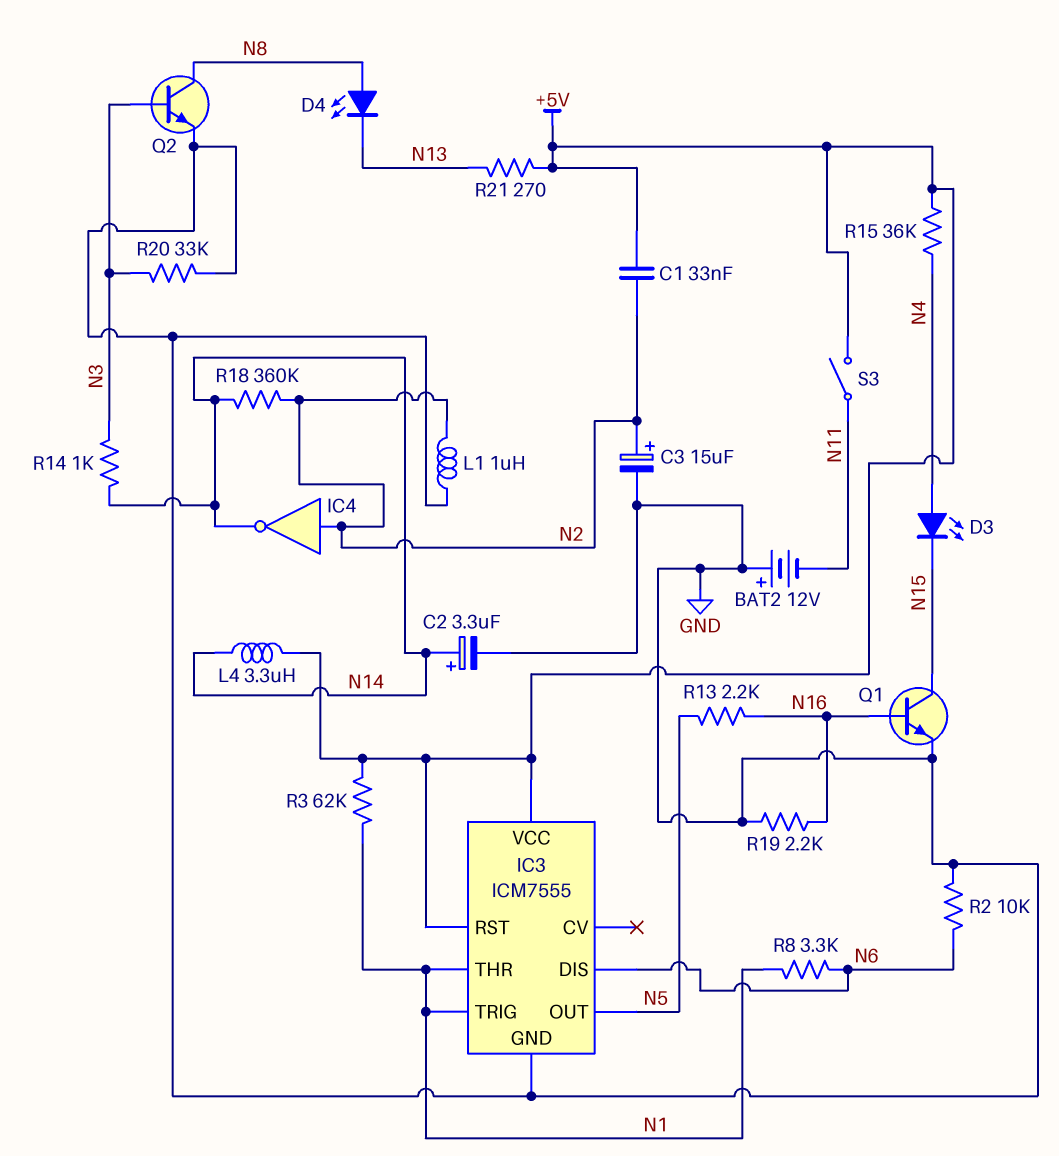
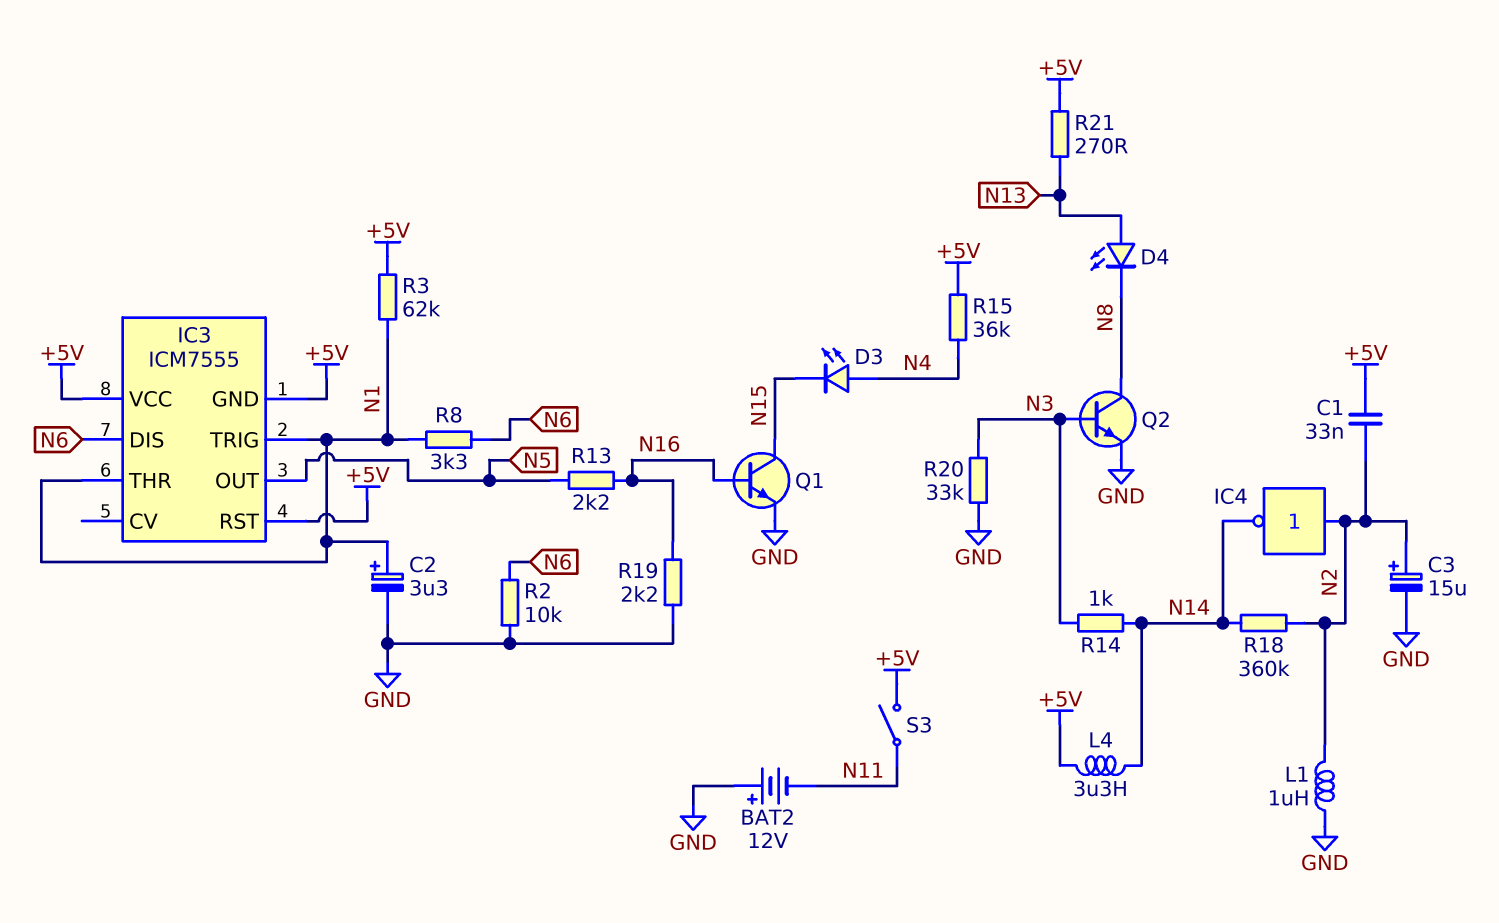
C2: 3.3uF (plus N14, minus GND) -> 3.3uF (plus N1, minus GND)
D4: LED (A N8, K N13) -> LED (A N13, K N8)
IC3 pin GND: GND -> +5V

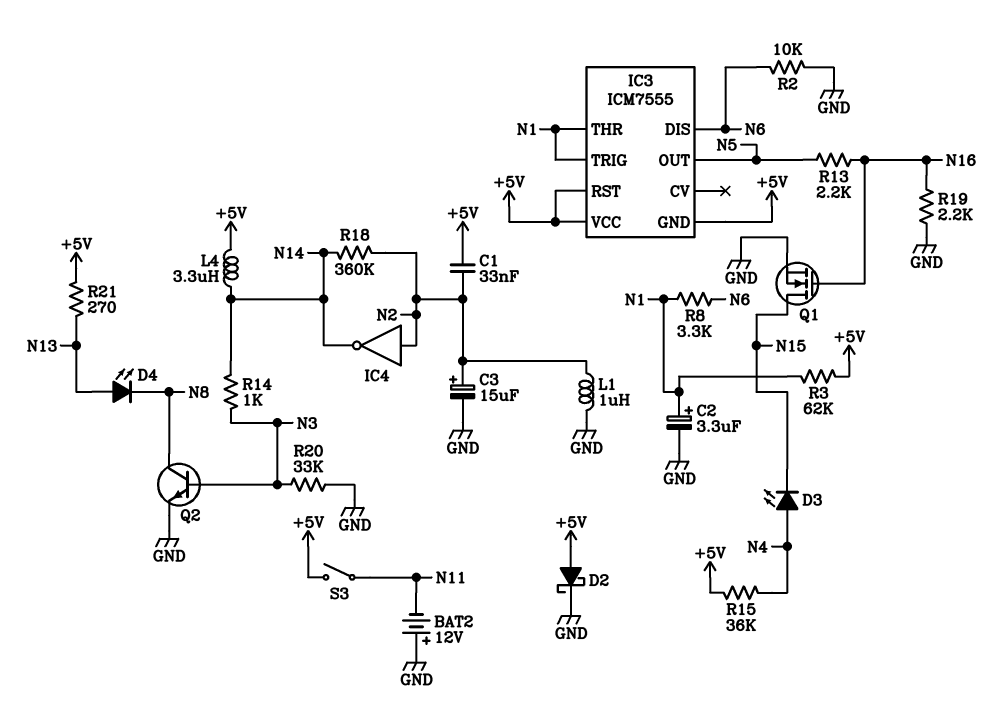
D2: none -> schottky (A +5V, K GND)
Q1: NPN (B N16, C N15, E GND) -> NMOS (G N16, D N15, S GND)

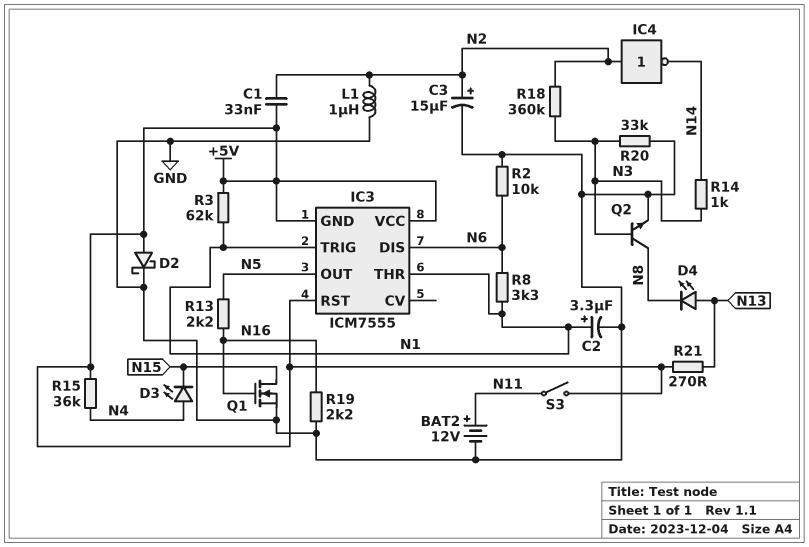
BAT2: 12V (plus GND, minus N11) -> 12V (plus N11, minus GND)
L4: 3.3uH (+5V, N14) -> none
R18: 360k (N2, N14) -> 360k (N2, N3)

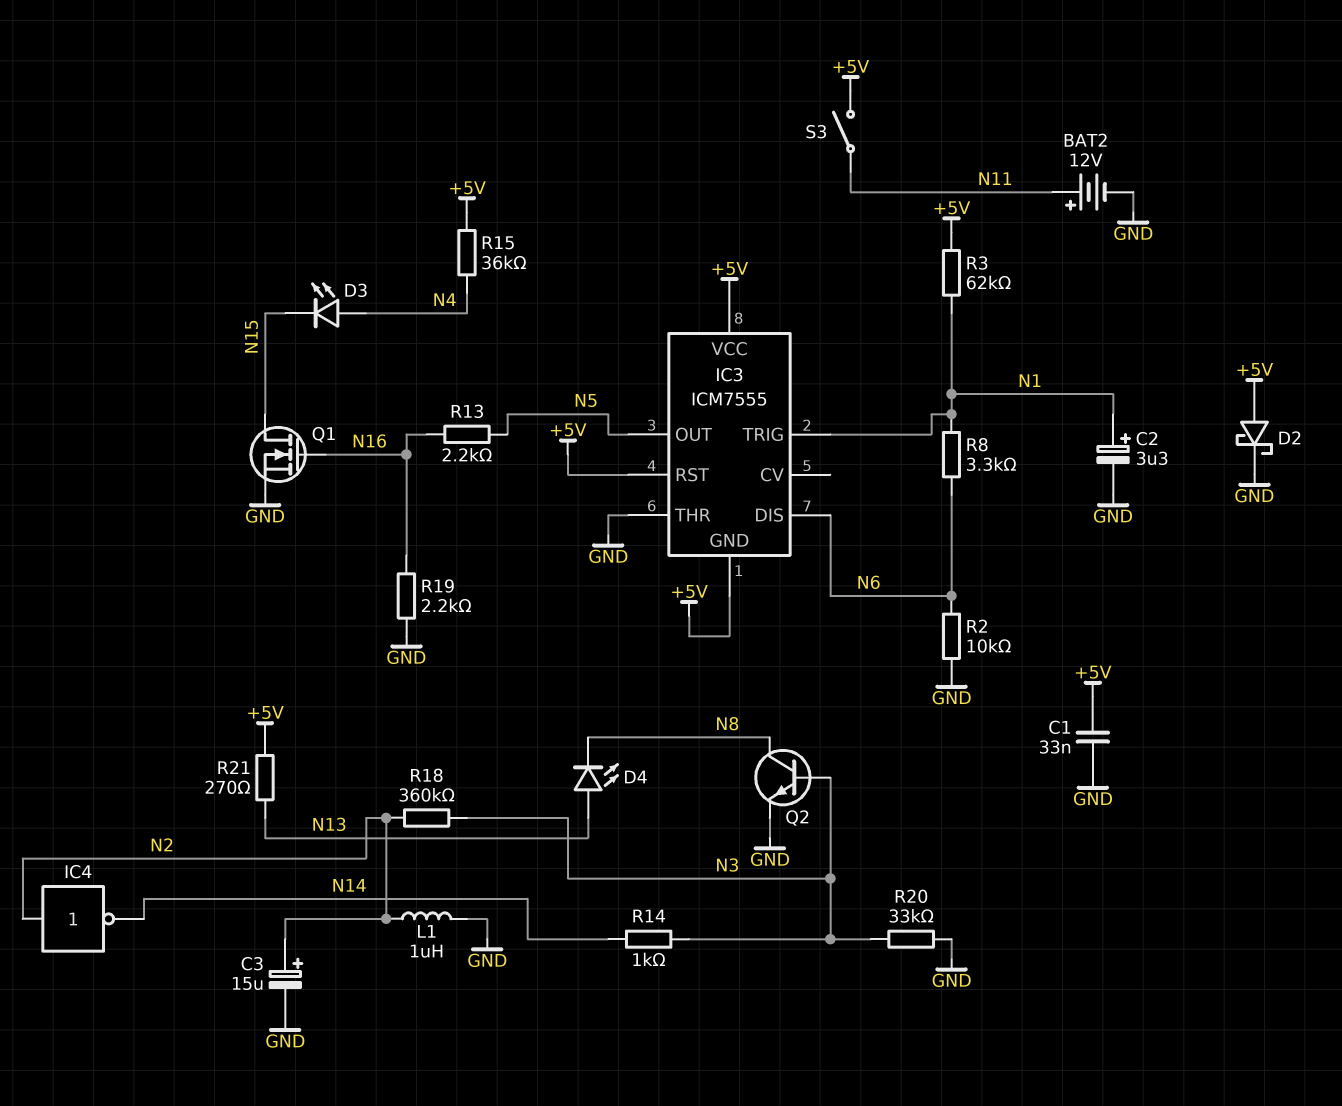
C1: 33nF (+5V, N2) -> 33nF (+5V, GND)
IC3 pin THR: N1 -> GND

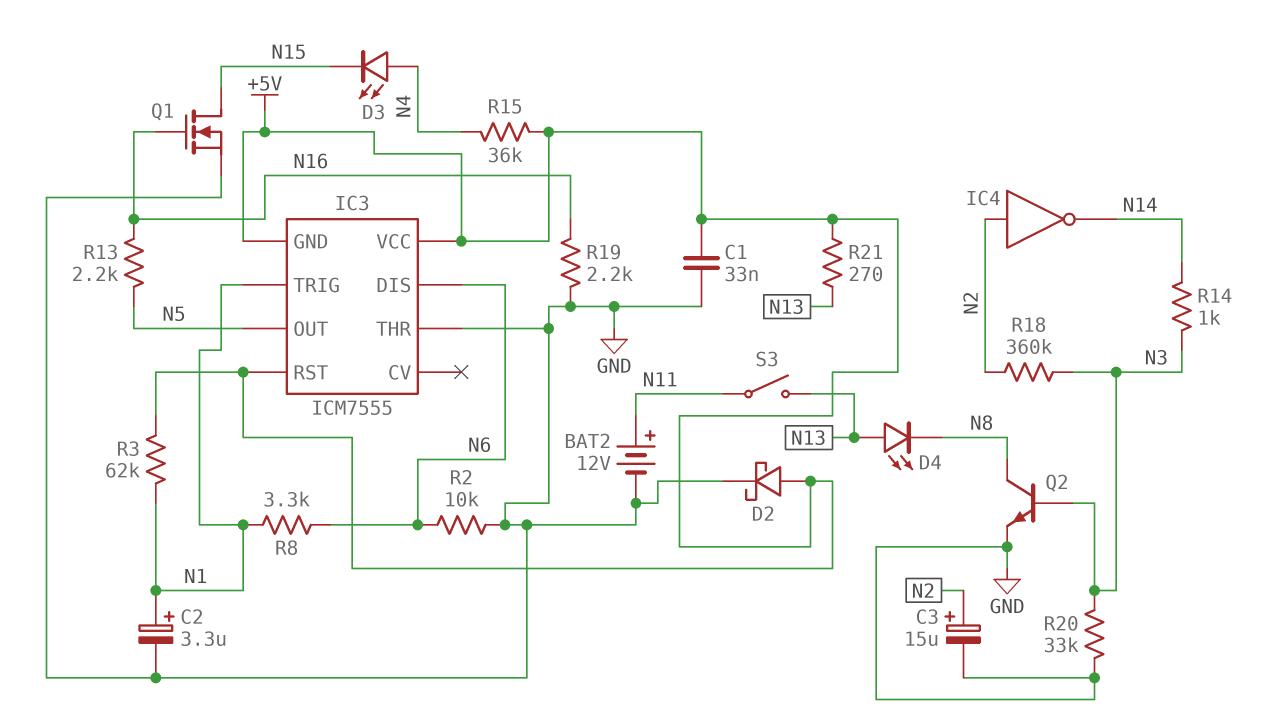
L1: 1uH (GND, N2) -> none
S3: switch (+5V, N11) -> switch (N11, N13)

